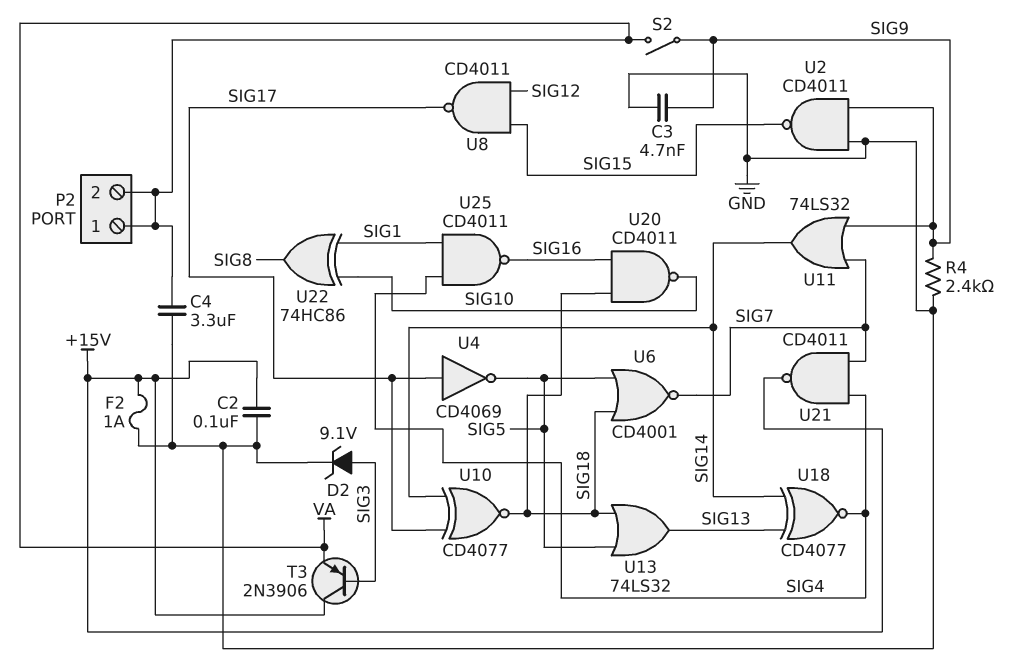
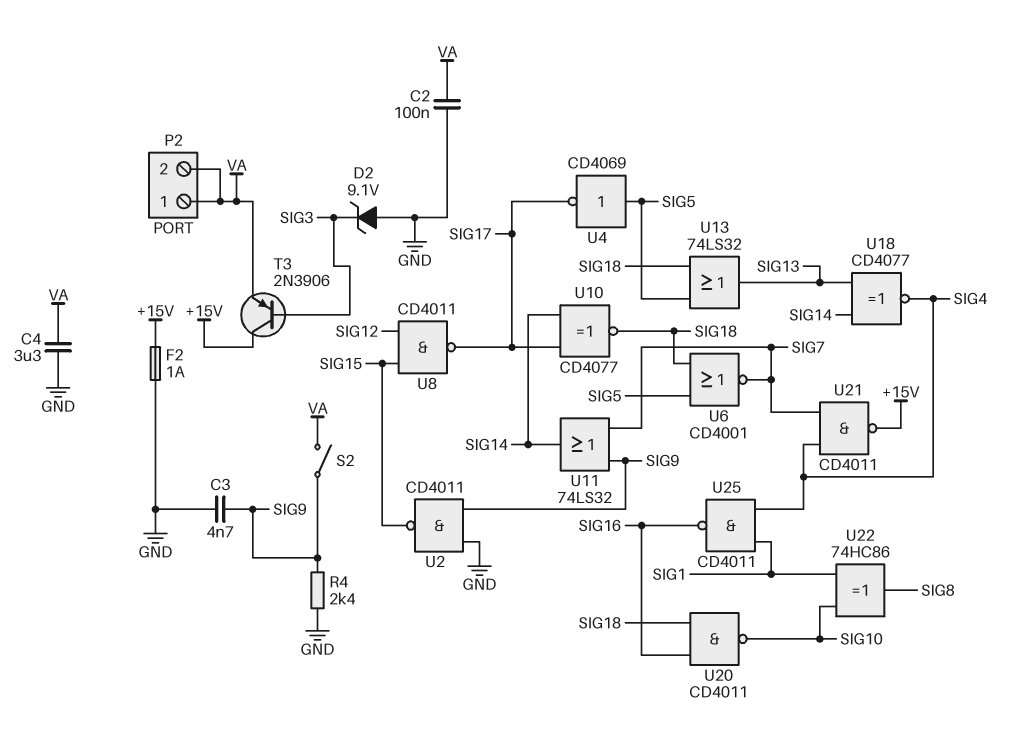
C2: 100nF (+15V, GND) -> 100nF (GND, VA)
D2: zener 9.1V (A SIG3, K GND) -> zener 9.1V (A GND, K SIG3)
U4: NOT CD4069 (in SIG17, out SIG5) -> NOT CD4069 (in SIG5, out SIG17)

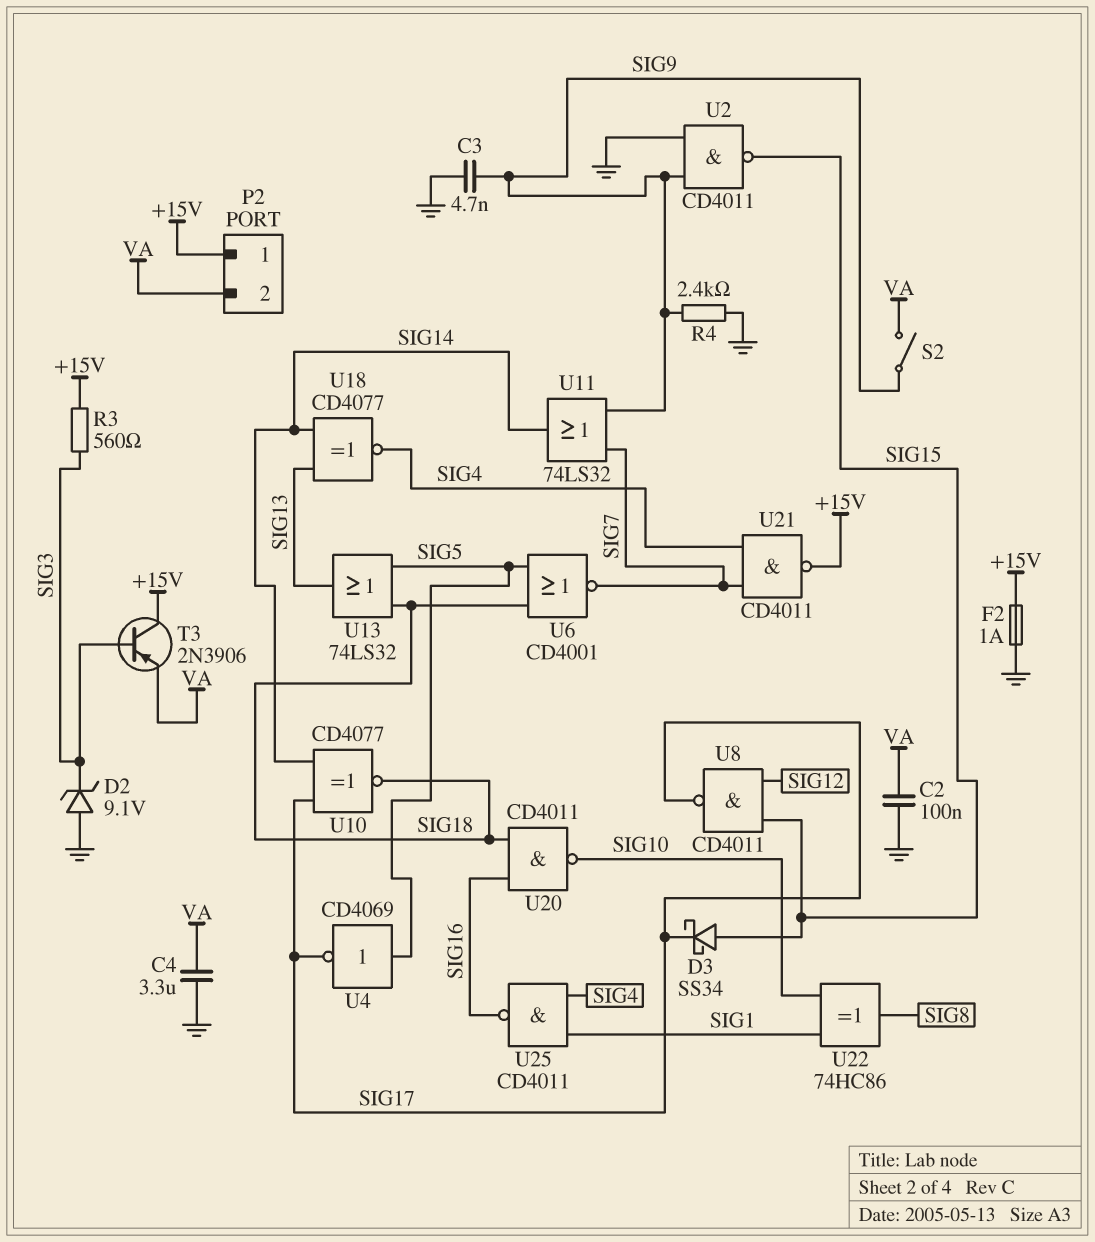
D3: none -> schottky SS34 (A SIG15, K SIG17)
P2 pin 1: VA -> +15V
R3: none -> 560 (+15V, SIG3)

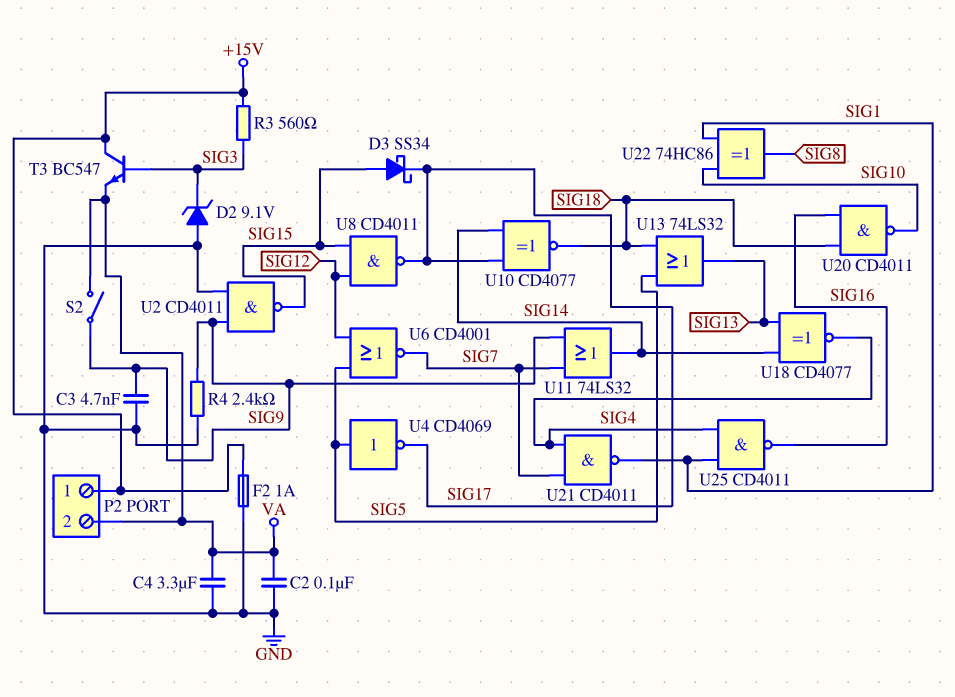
T3: PNP 2N3906 (B SIG3, C +15V, E VA) -> NPN BC547 (B SIG3, C +15V, E VA)
U6: NOR CD4001 (in SIG5, in SIG18, out SIG7) -> NOR CD4001 (in SIG5, in SIG12, out SIG7)
U21: NAND CD4011 (in SIG4, in SIG7, out +15V) -> NAND CD4011 (in SIG4, in SIG7, out SIG1)

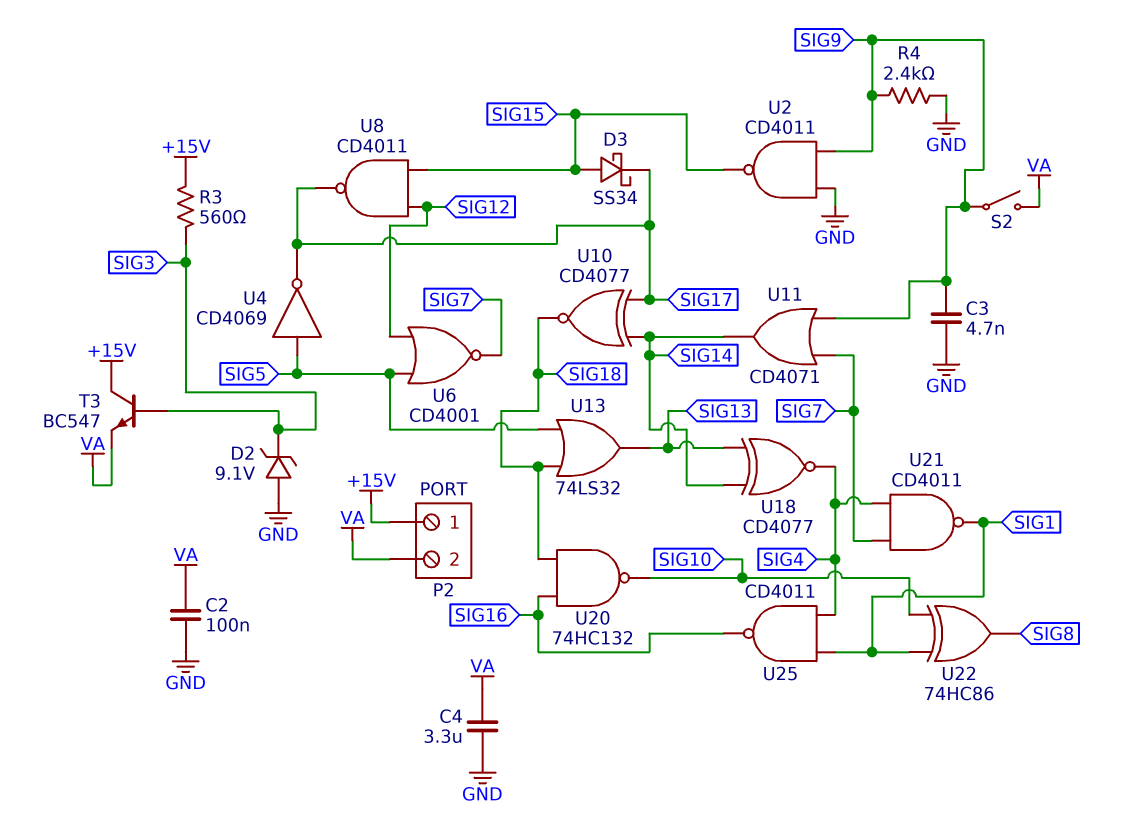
F2: 1A (+15V, GND) -> none
U11: OR 74LS32 (in SIG7, in SIG9, out SIG14) -> OR CD4071 (in SIG7, in SIG9, out SIG14)
U20: NAND CD4011 (in SIG16, in SIG18, out SIG10) -> NAND 74HC132 (in SIG16, in SIG18, out SIG10)

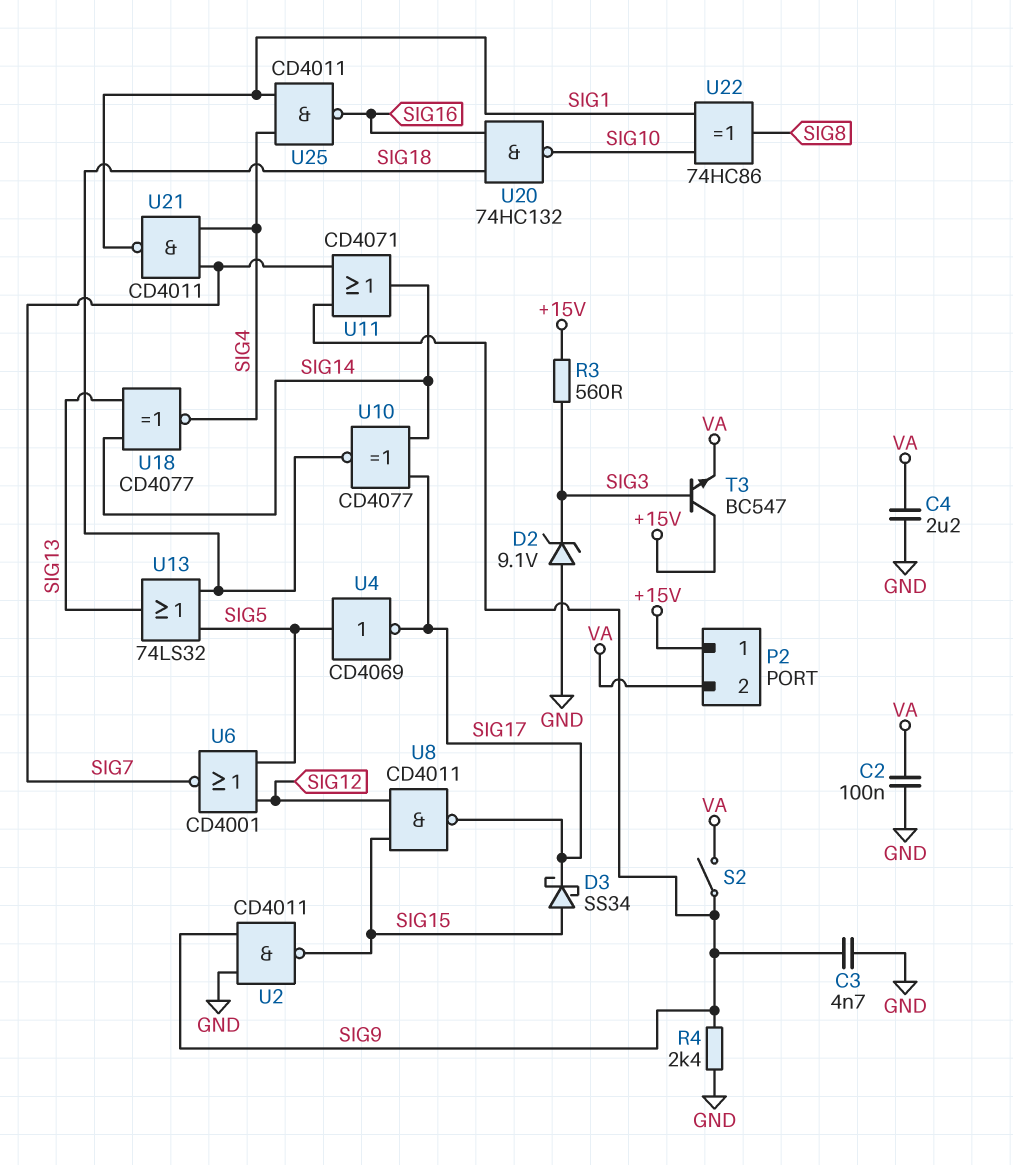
C4: 3.3uF (GND, VA) -> 2.2uF (GND, VA)

